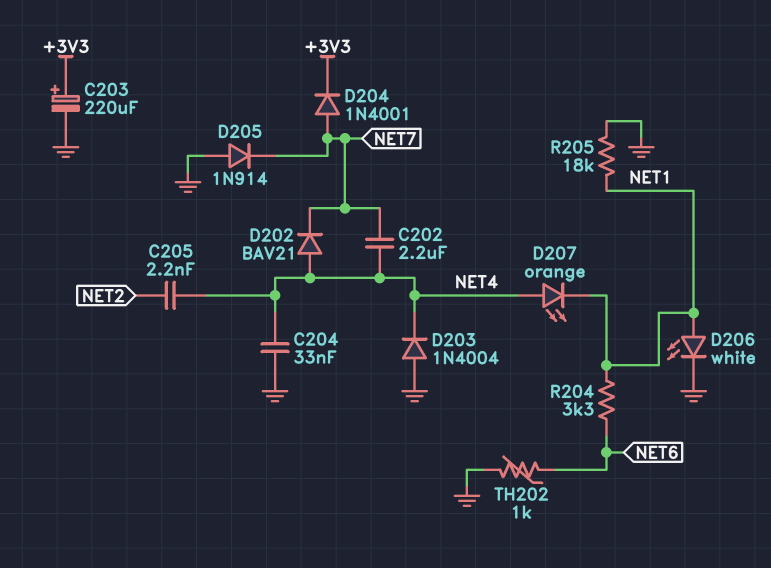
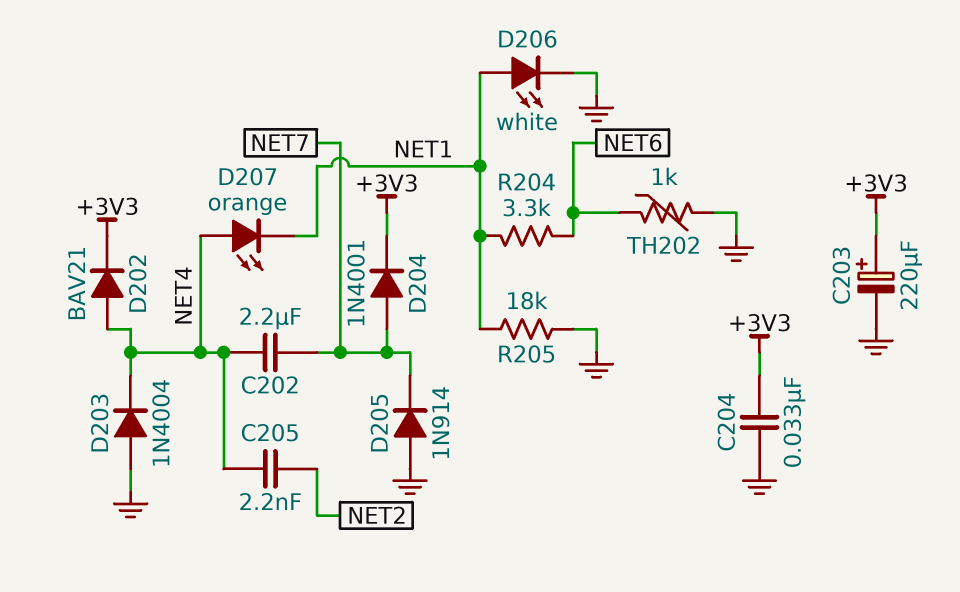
C204: 33nF (GND, NET4) -> 33nF (+3V3, GND)
D202: diode BAV21 (A NET4, K NET7) -> diode BAV21 (A NET4, K +3V3)

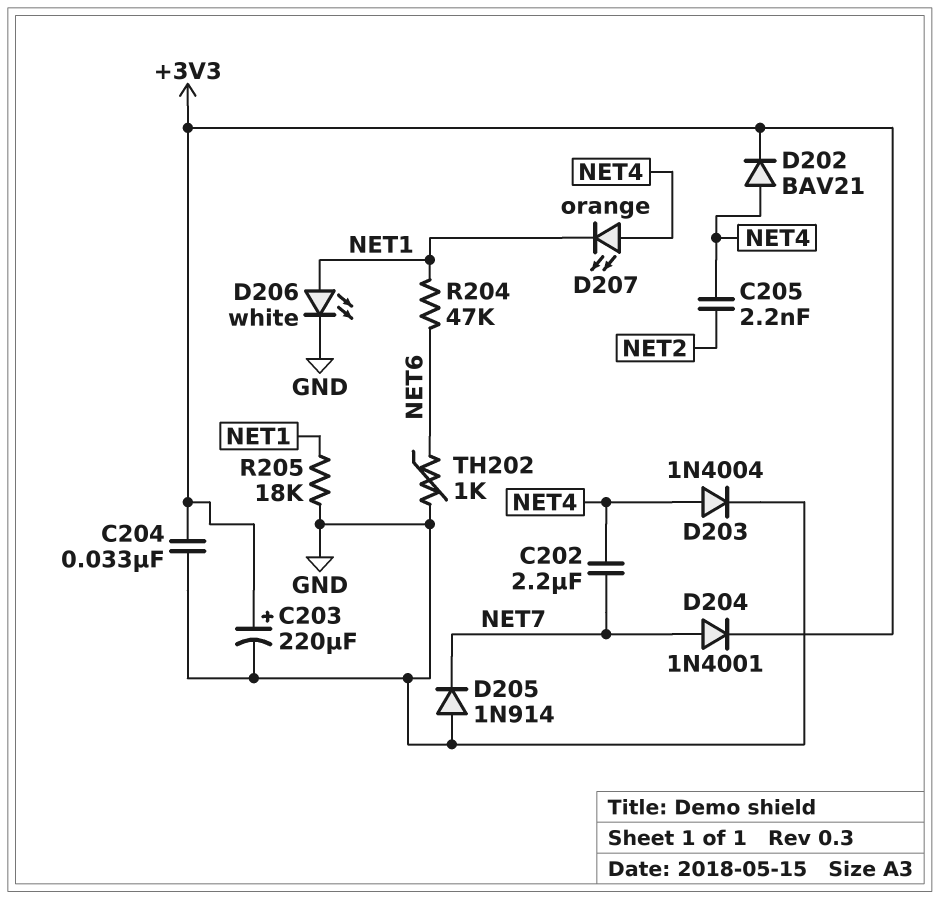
D203: diode 1N4004 (A GND, K NET4) -> diode 1N4004 (A NET4, K GND)
R204: 3.3k (NET1, NET6) -> 47k (NET1, NET6)

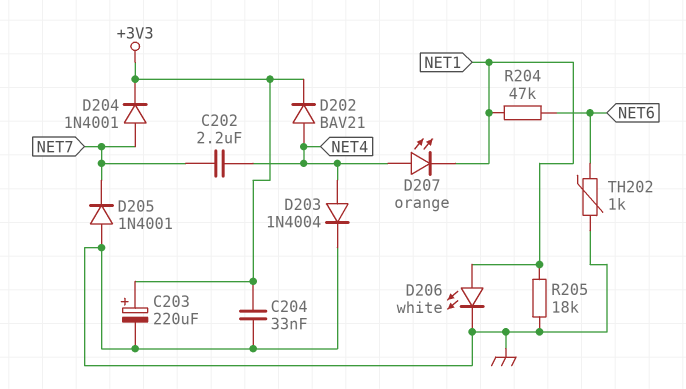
C205: 2.2nF (NET2, NET4) -> none
D205: diode 1N914 (A GND, K NET7) -> diode 1N4001 (A GND, K NET7)

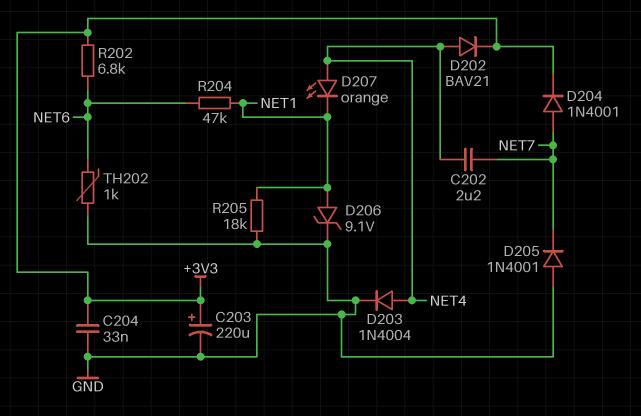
D206: LED white (A NET1, K GND) -> zener 9.1V (A NET1, K GND)
R202: none -> 6.8k (+3V3, NET6)

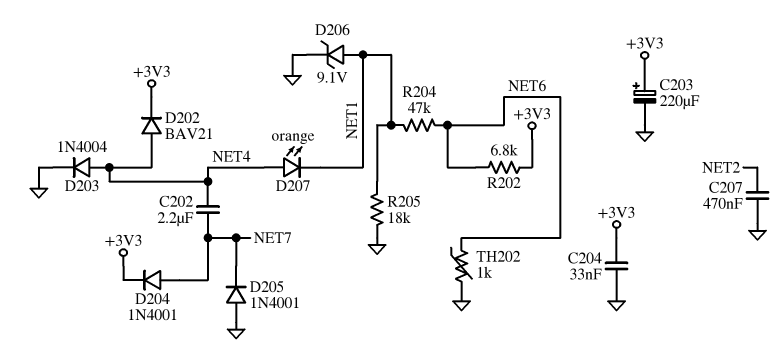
C207: none -> 470nF (GND, NET2)

